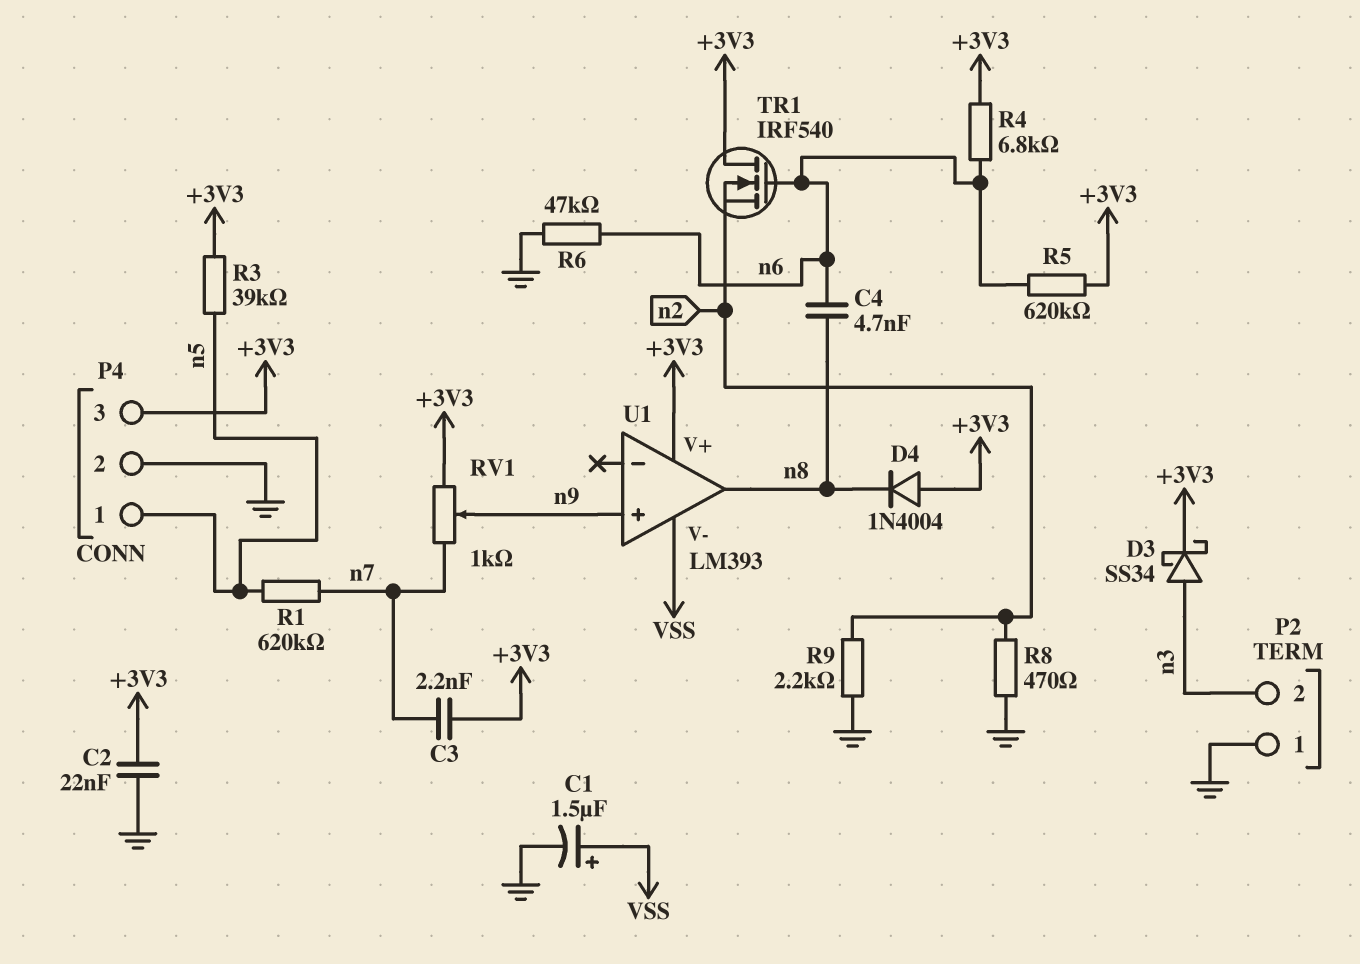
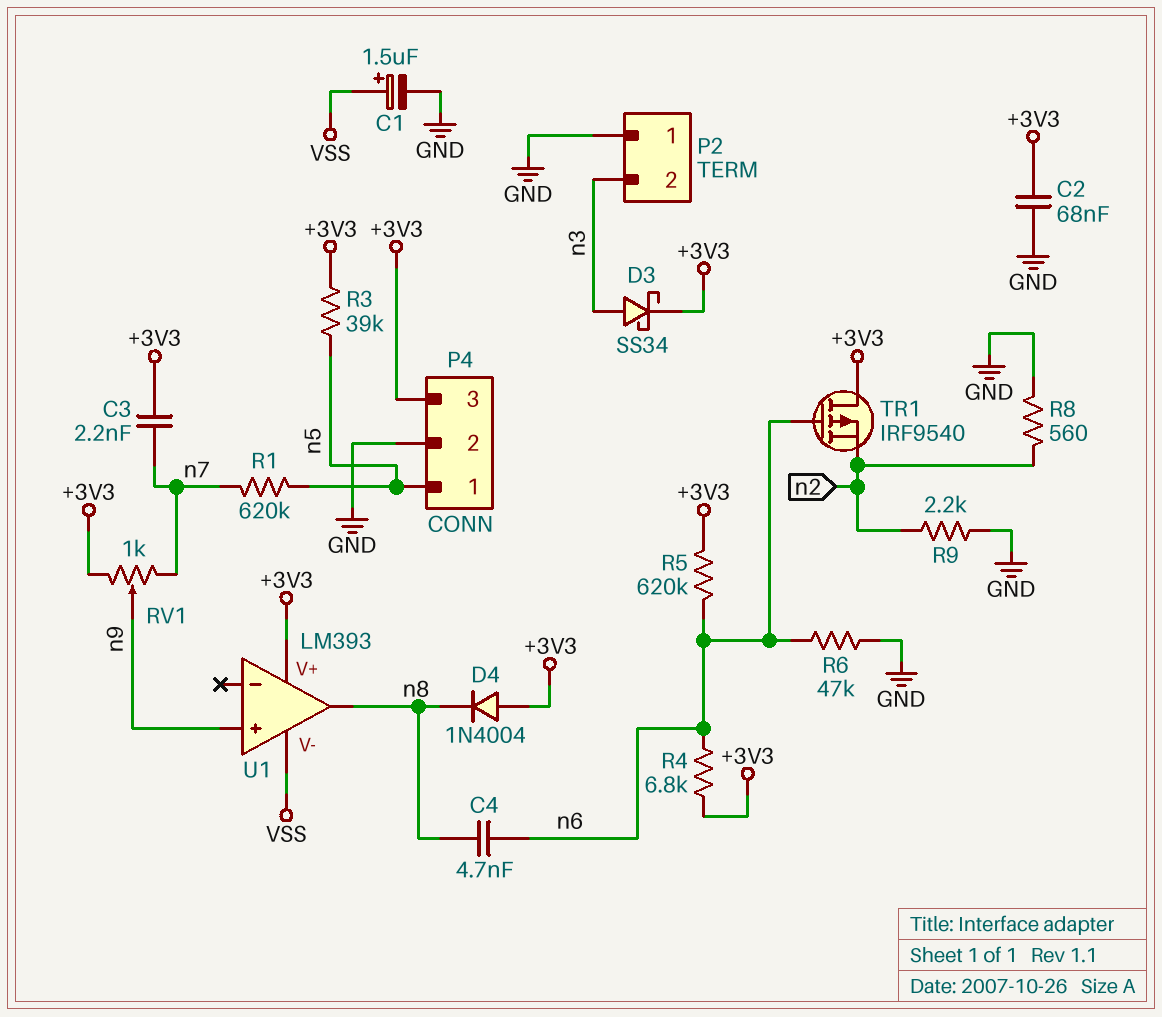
C2: 22nF (+3V3, GND) -> 68nF (+3V3, GND)
R8: 470 (GND, n2) -> 560 (GND, n2)
TR1: NMOS IRF540 (G n6, D +3V3, S n2) -> PMOS IRF9540 (G n6, D +3V3, S n2)

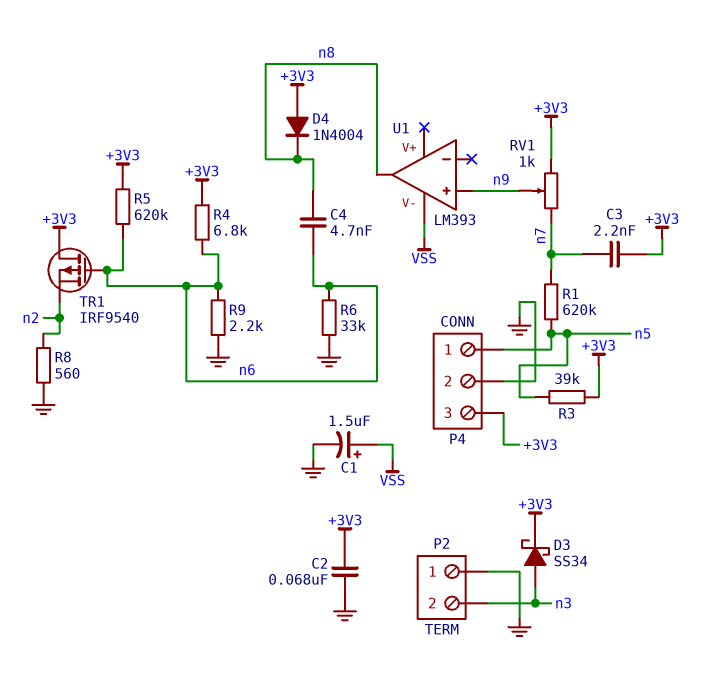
R6: 47k (GND, n6) -> 33k (GND, n6)
R9: 2.2k (GND, n2) -> 2.2k (GND, n6)
U1 pin V+: +3V3 -> none

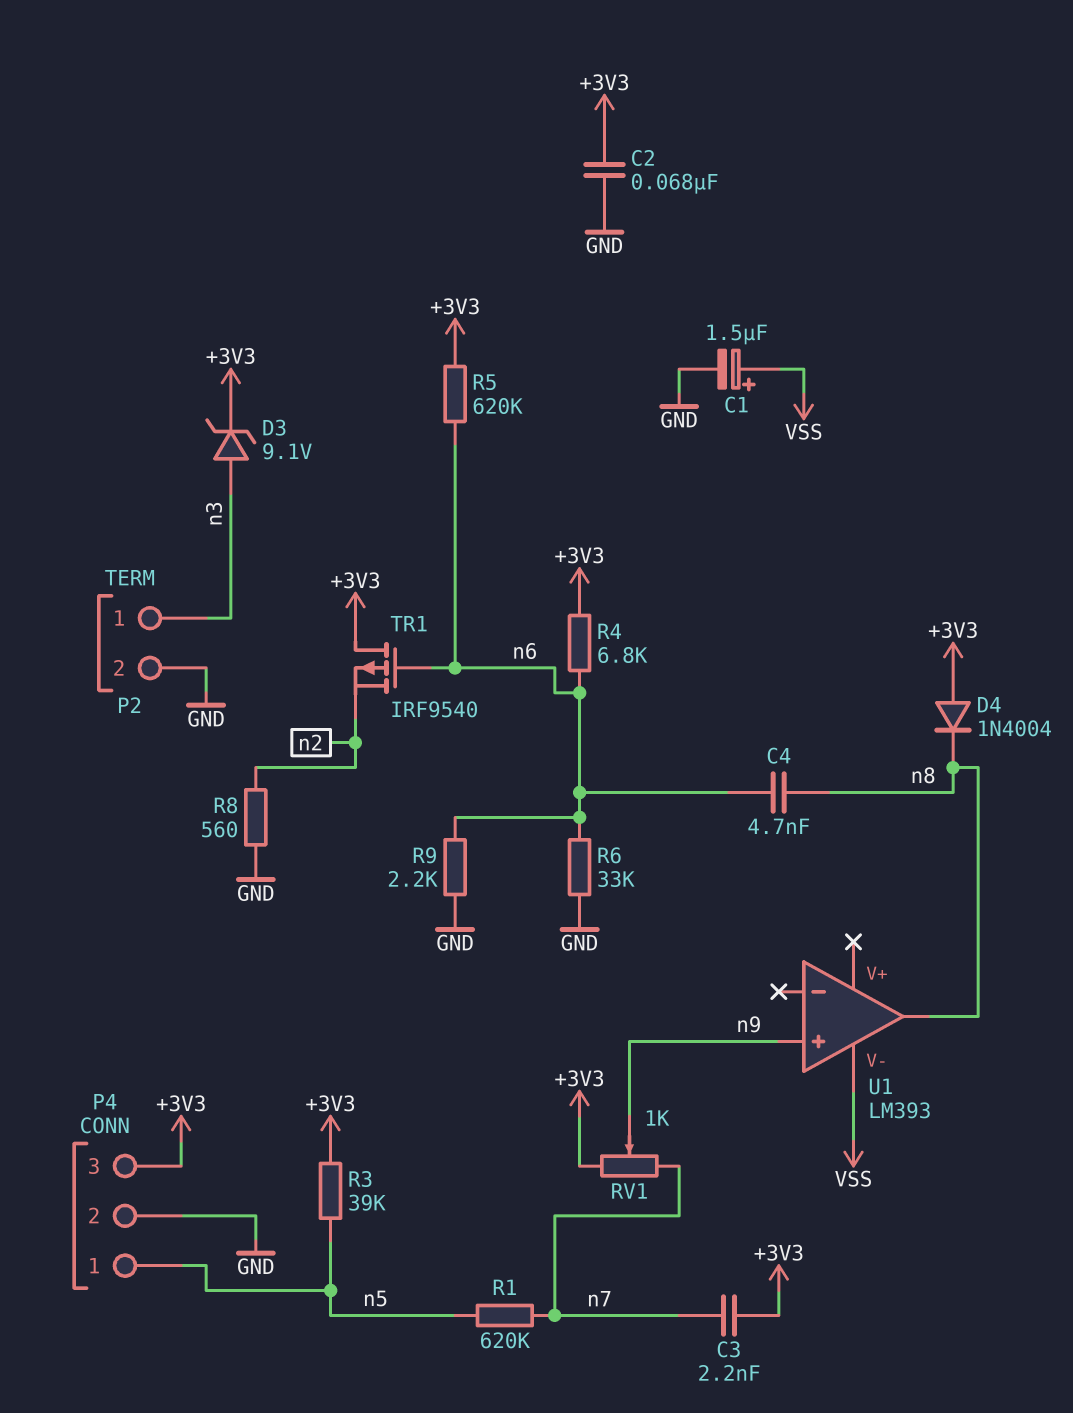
D3: schottky SS34 (A n3, K +3V3) -> zener 9.1V (A n3, K +3V3)
P2 pin 1: GND -> n3
P2 pin 2: n3 -> GND

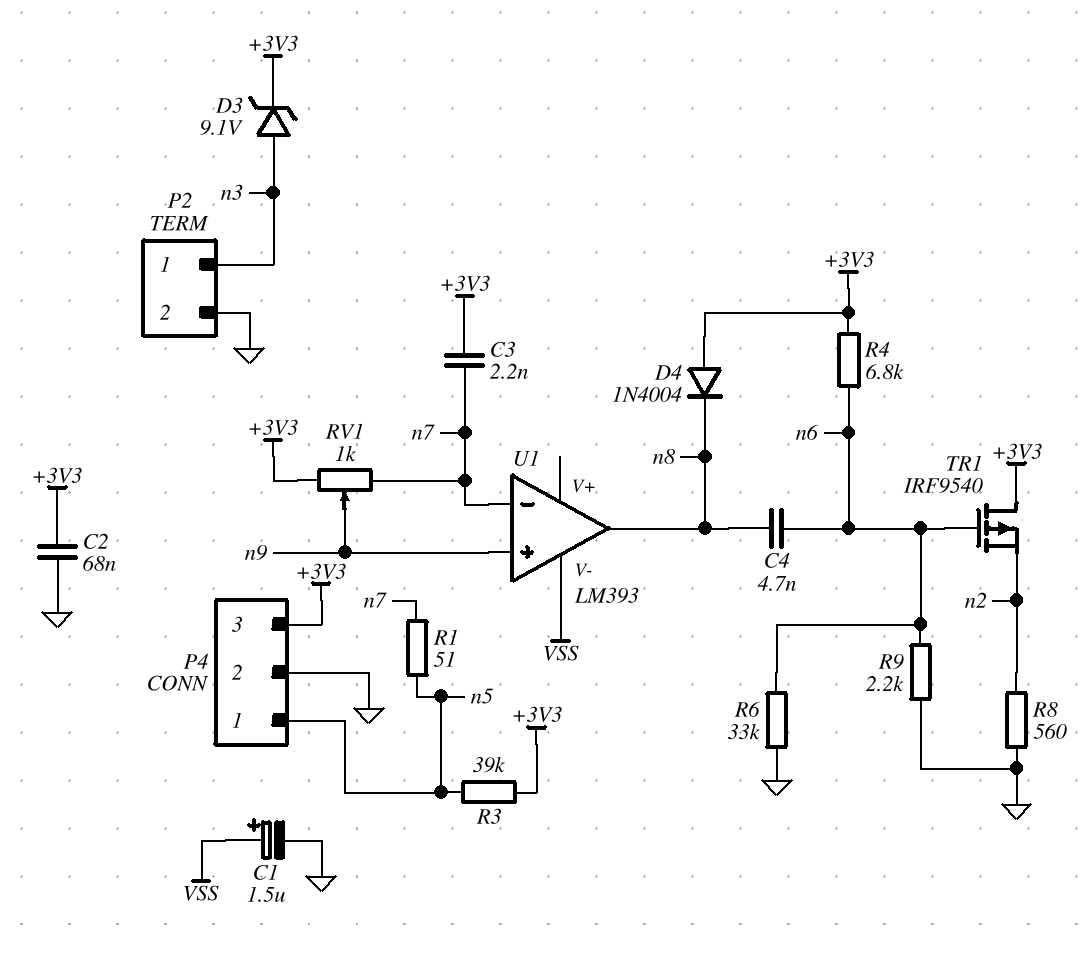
R1: 620k (n5, n7) -> 51 (n5, n7)
R5: 620k (+3V3, n6) -> none
U1 pin in-: none -> n7

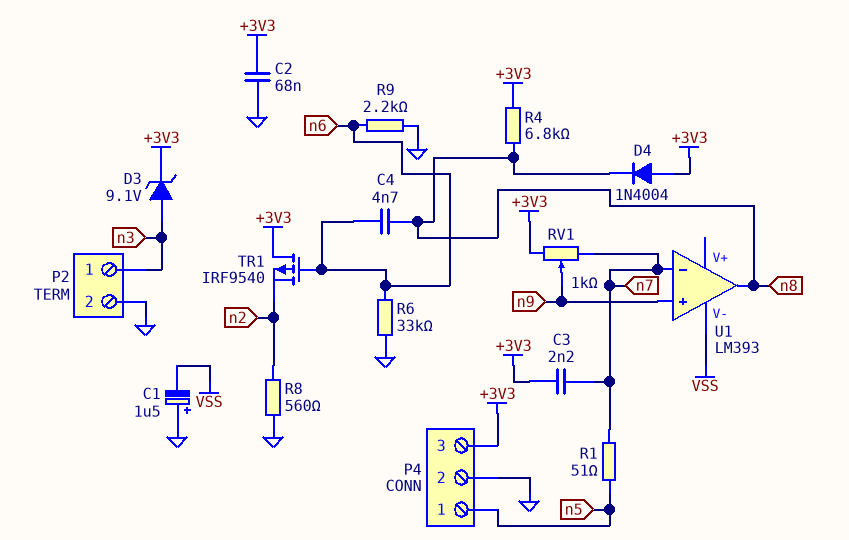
C1: 1.5uF (plus VSS, minus GND) -> 1.5uF (plus GND, minus VSS)
R3: 39k (+3V3, n5) -> none
R4: 6.8k (+3V3, n6) -> 6.8k (+3V3, n8)

